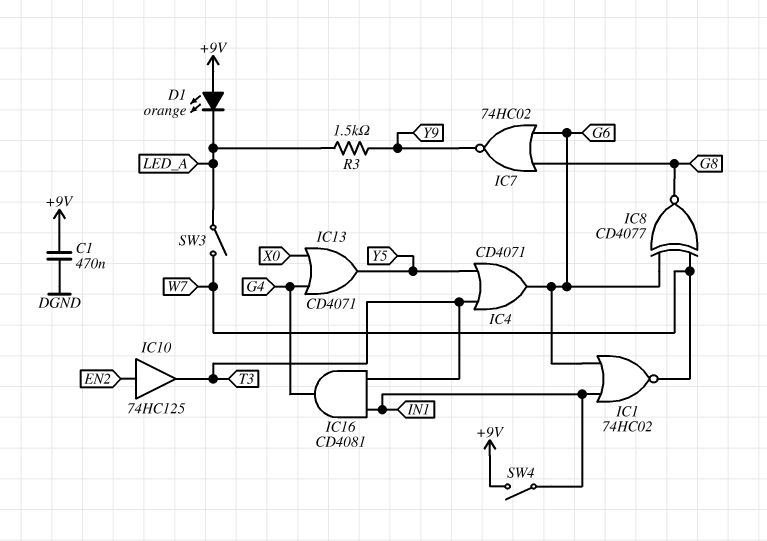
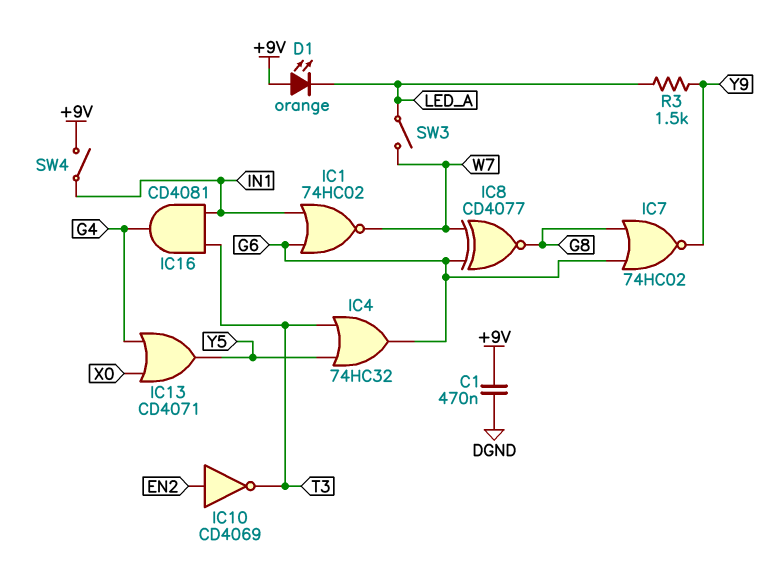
IC4: OR CD4071 (in T3, in Y5, out G6) -> OR 74HC32 (in T3, in Y5, out G6)
IC10: buffer 74HC125 (in EN2, out T3) -> NOT CD4069 (in EN2, out T3)

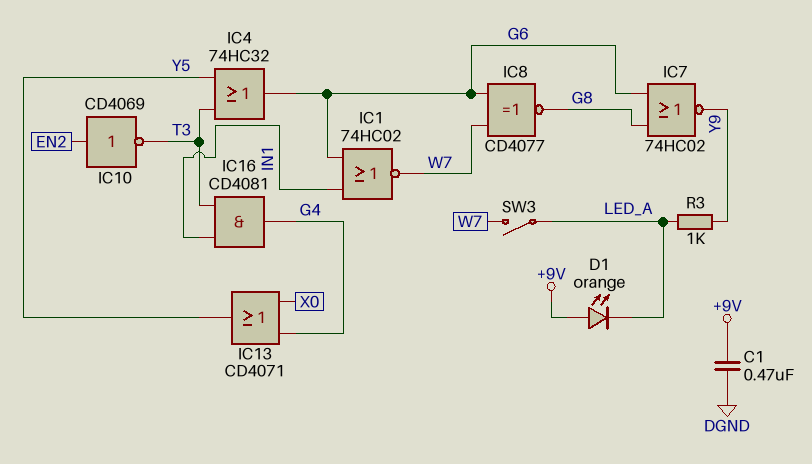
R3: 1.5k (LED_A, Y9) -> 1k (LED_A, Y9)
SW4: switch (+9V, IN1) -> none

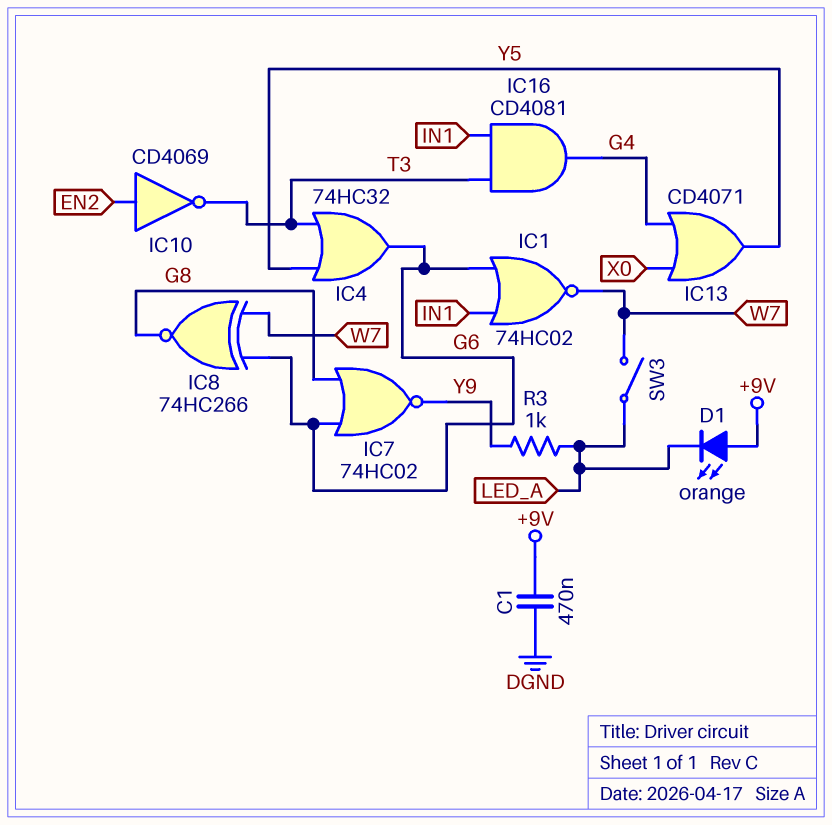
IC8: XNOR CD4077 (in G6, in W7, out G8) -> XNOR 74HC266 (in G6, in W7, out G8)

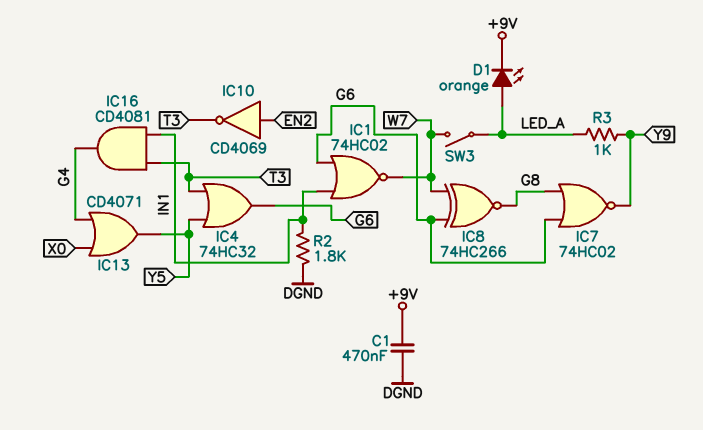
D1: LED orange (A +9V, K LED_A) -> LED orange (A LED_A, K +9V)
R2: none -> 1.8k (DGND, IN1)

